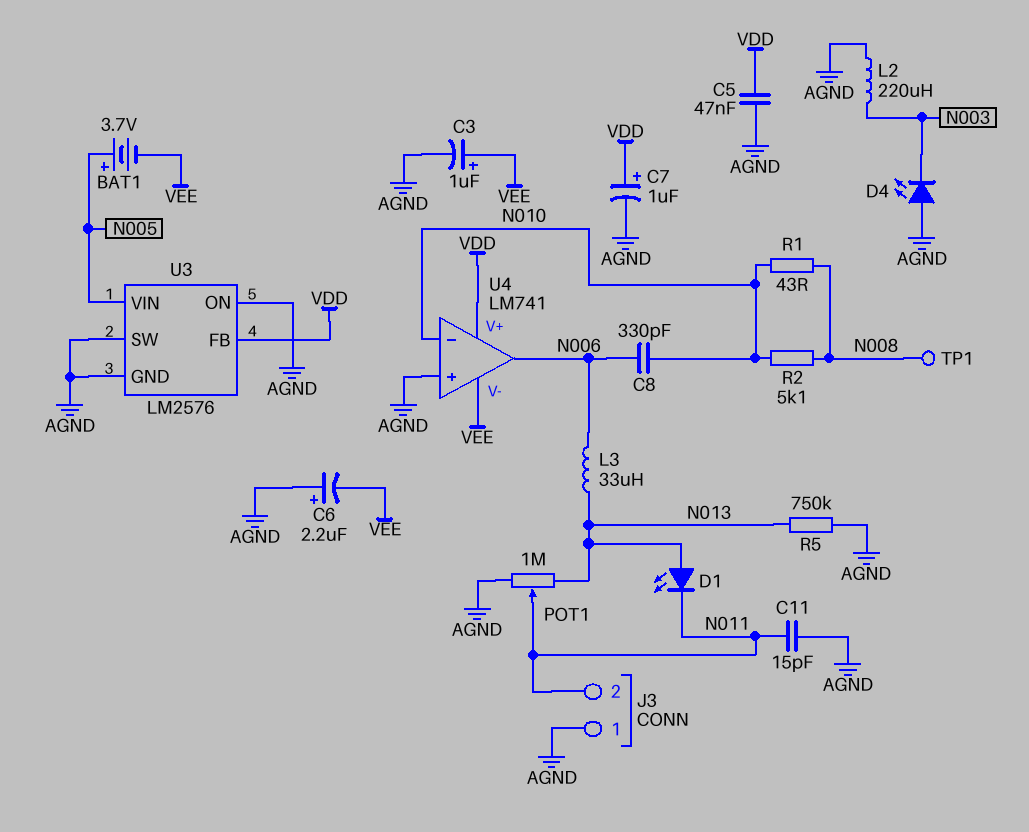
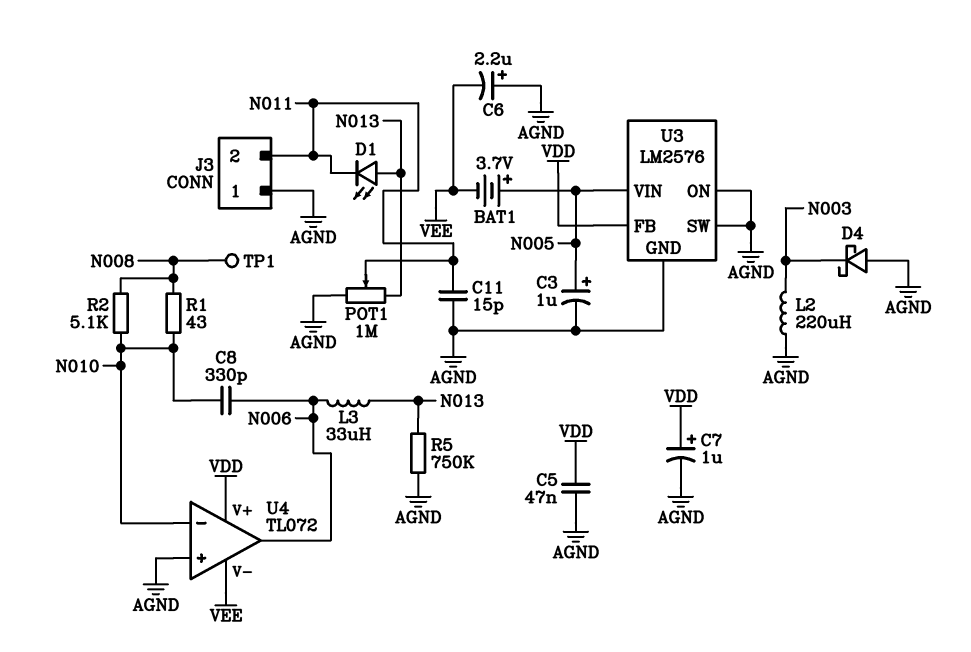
C3: 1uF (plus VEE, minus AGND) -> 1uF (plus N005, minus AGND)
D4: LED (A AGND, K N003) -> schottky (A AGND, K N003)
U4: LM741 -> TL072

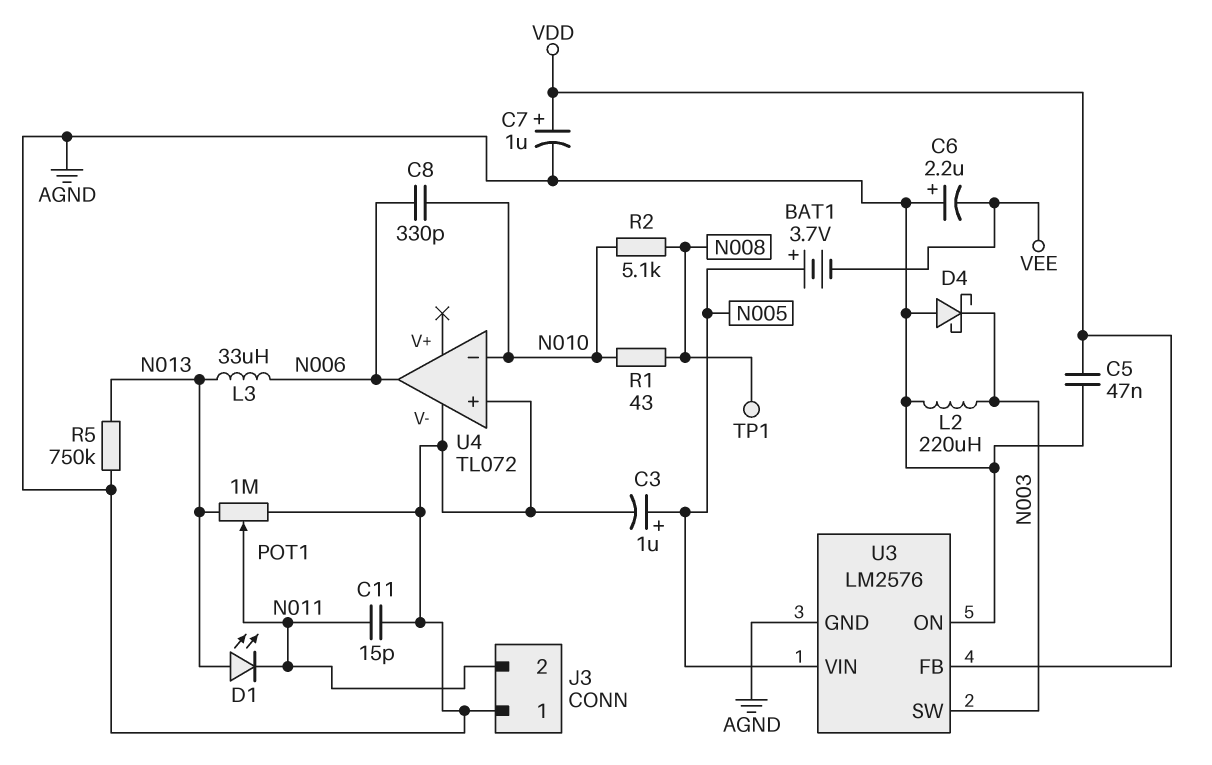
U3 pin SW: AGND -> N003
U4 pin V+: VDD -> none
U4 pin V-: VEE -> AGND

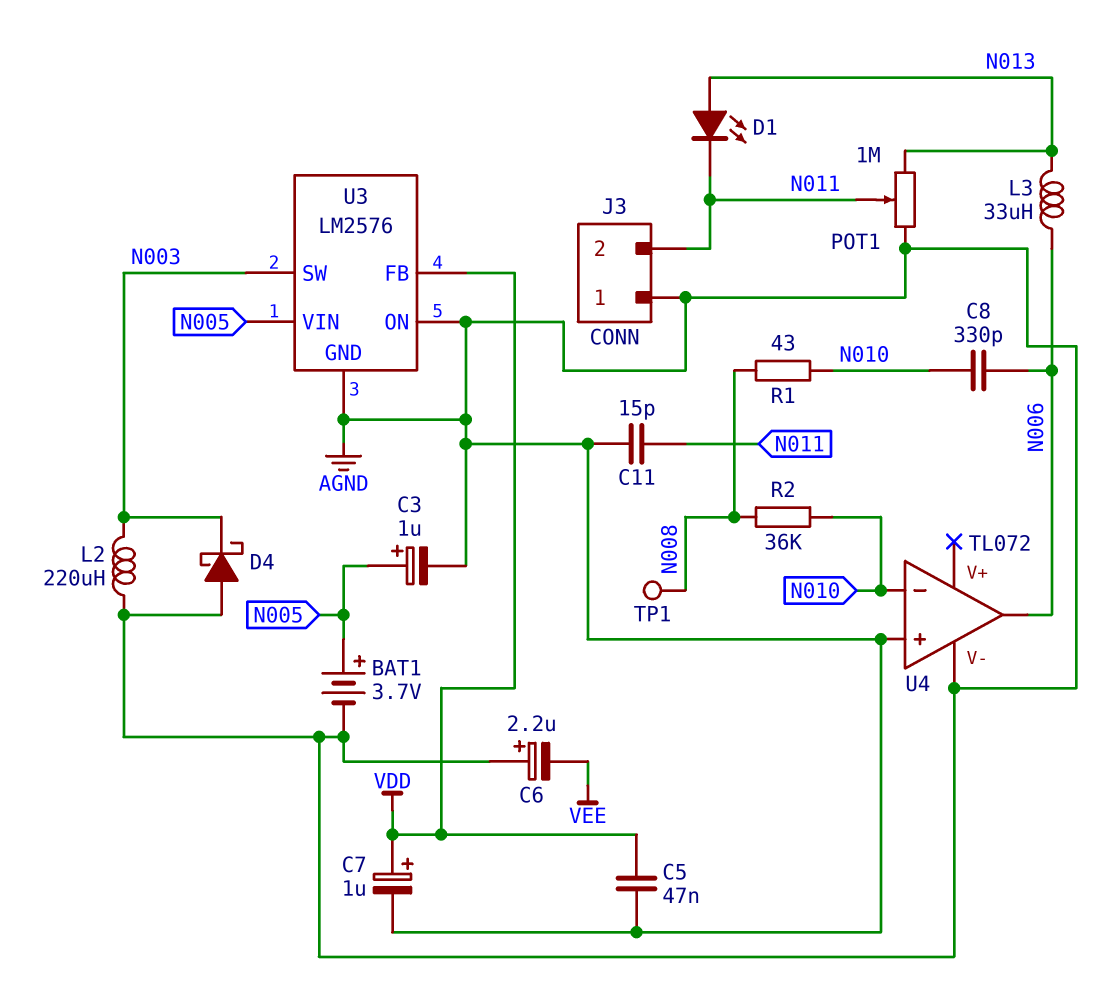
BAT1: 3.7V (plus N005, minus VEE) -> 3.7V (plus N005, minus AGND)
R2: 5.1k (N008, N010) -> 36k (N008, N010)
R5: 750k (AGND, N013) -> none

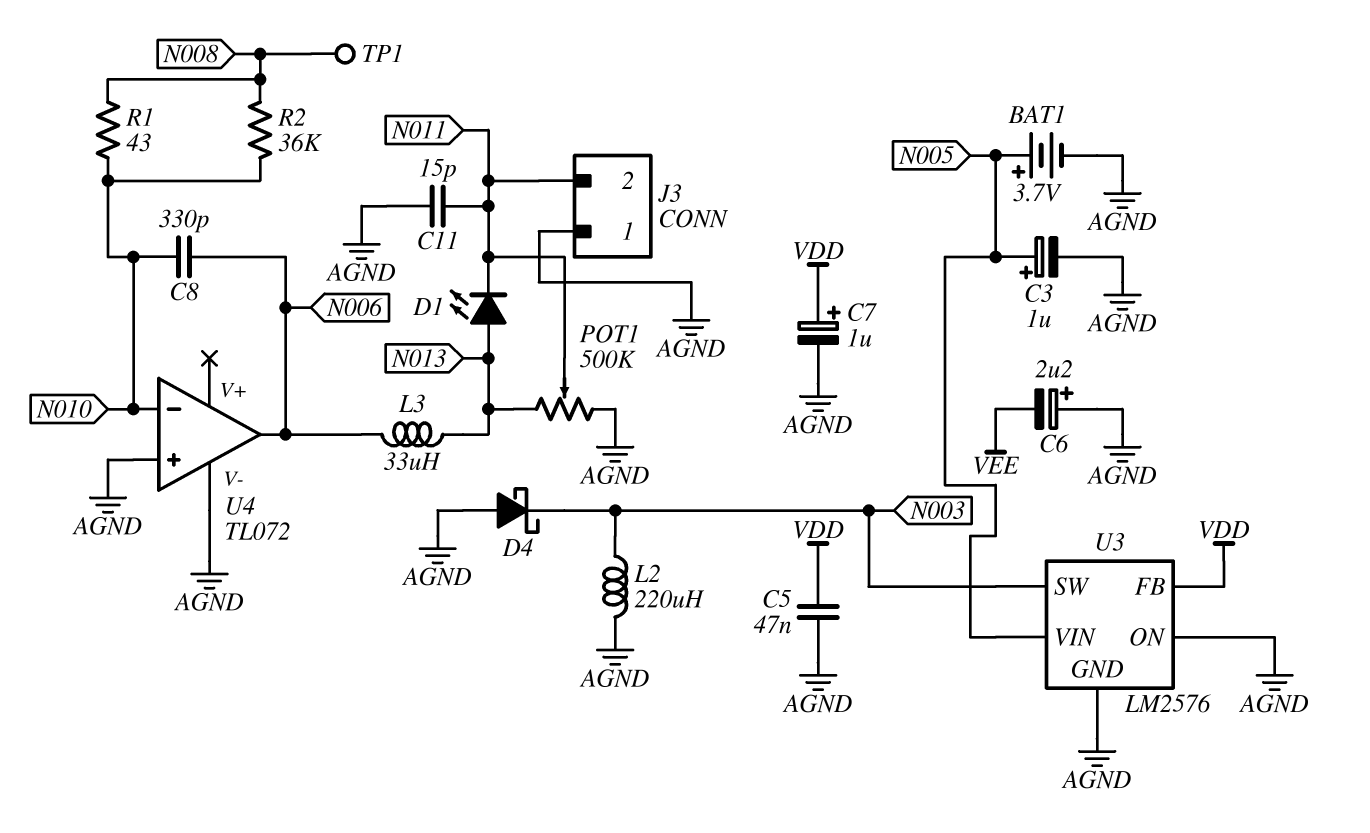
POT1: 1M (AGND, N013, wiper N011) -> 500k (AGND, N013, wiper N011)

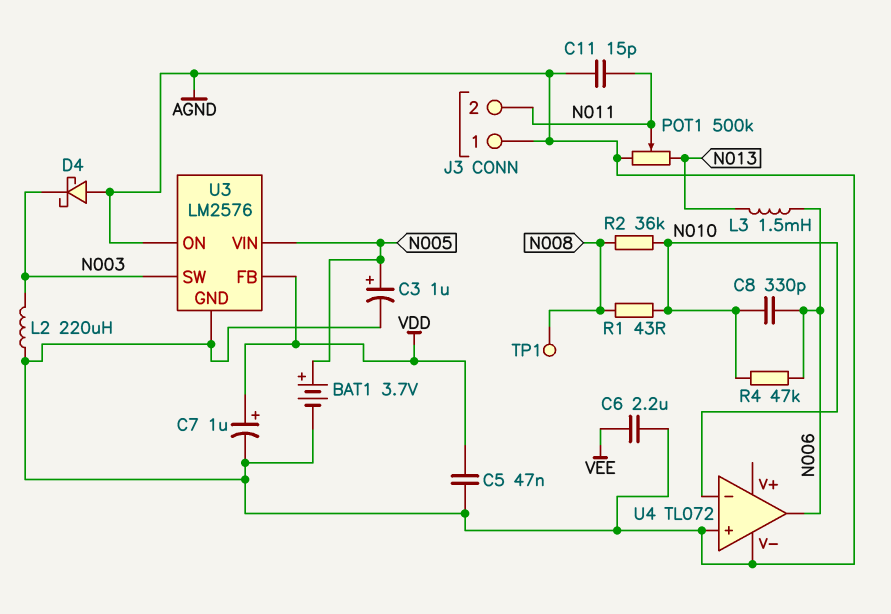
C6: 2.2uF (plus AGND, minus VEE) -> 2.2uF (AGND, VEE)
D1: LED (A N013, K N011) -> none
L3: 33uH (N006, N013) -> 1.5mH (N006, N013)
R4: none -> 47k (N006, N010)

